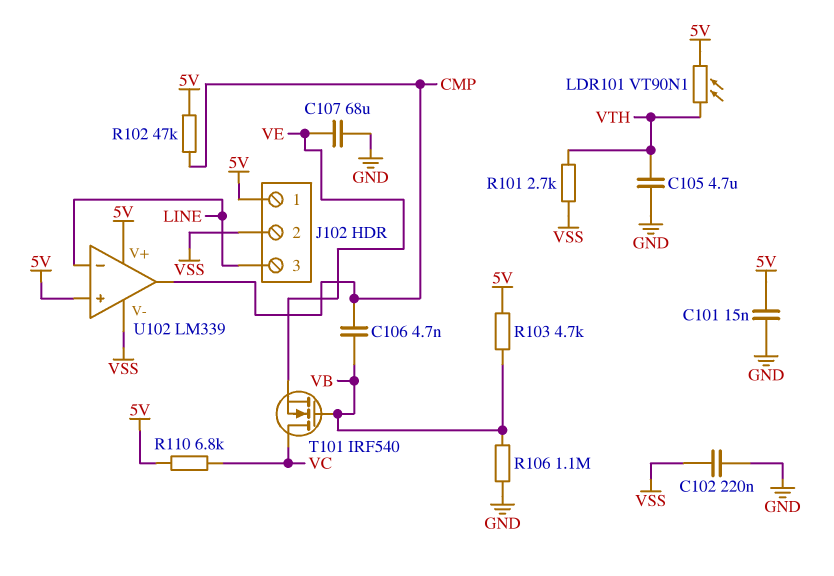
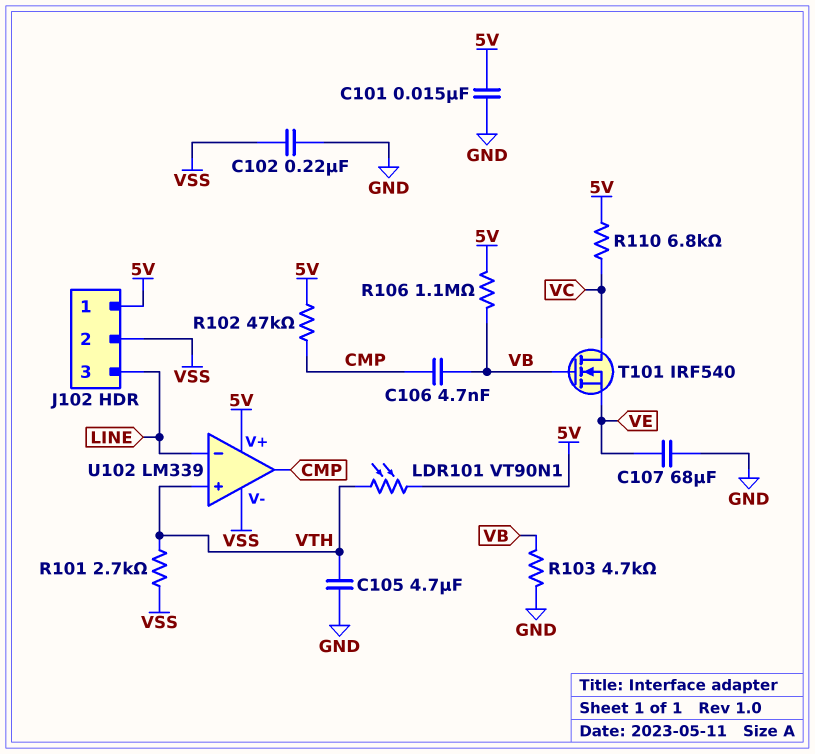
R103: 4.7k (5V, VB) -> 4.7k (GND, VB)
R106: 1.1M (GND, VB) -> 1.1M (5V, VB)
U102 pin in+: 5V -> VTH

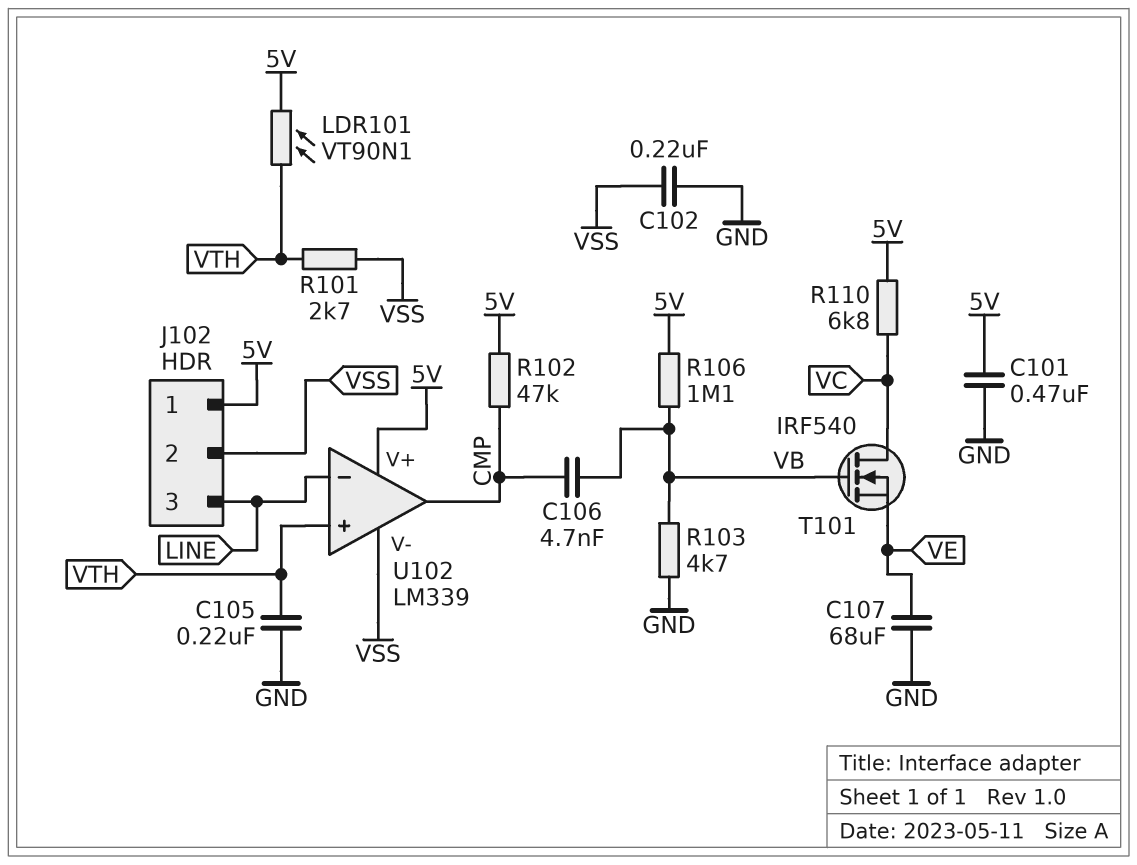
C101: 15nF (5V, GND) -> 470nF (5V, GND)
C105: 4.7uF (GND, VTH) -> 220nF (GND, VTH)

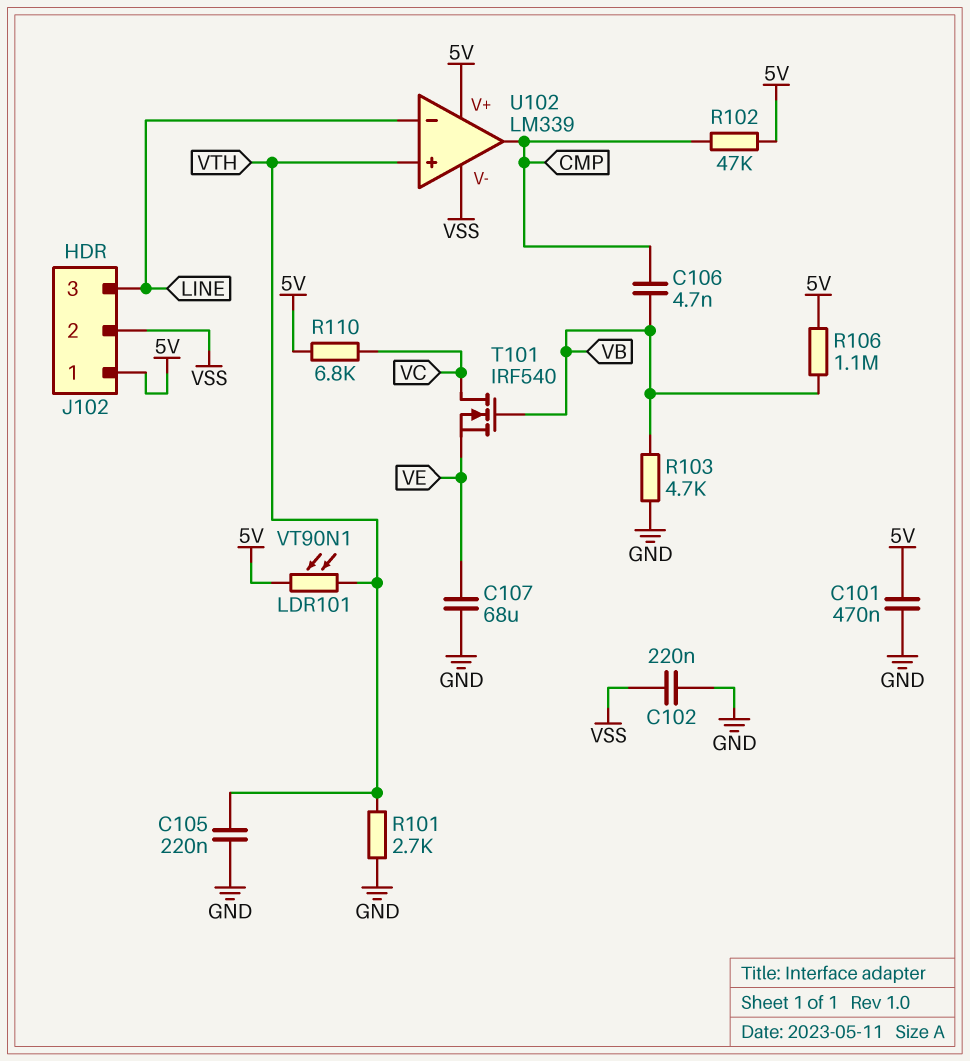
R101: 2.7k (VSS, VTH) -> 2.7k (GND, VTH)

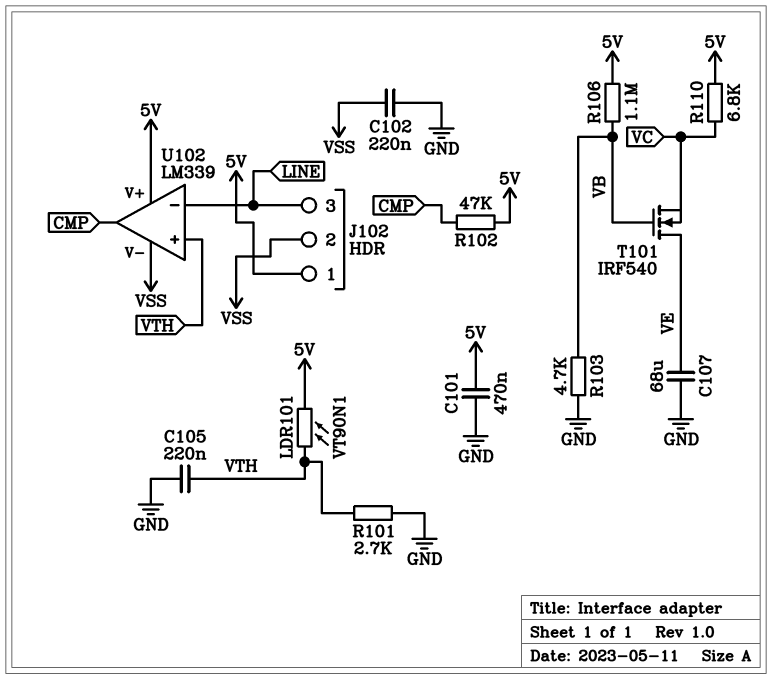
C106: 4.7nF (CMP, VB) -> none
T101: NMOS IRF540 (G VB, D VC, S VE) -> NMOS IRF540 (G VB, D VE, S VC)

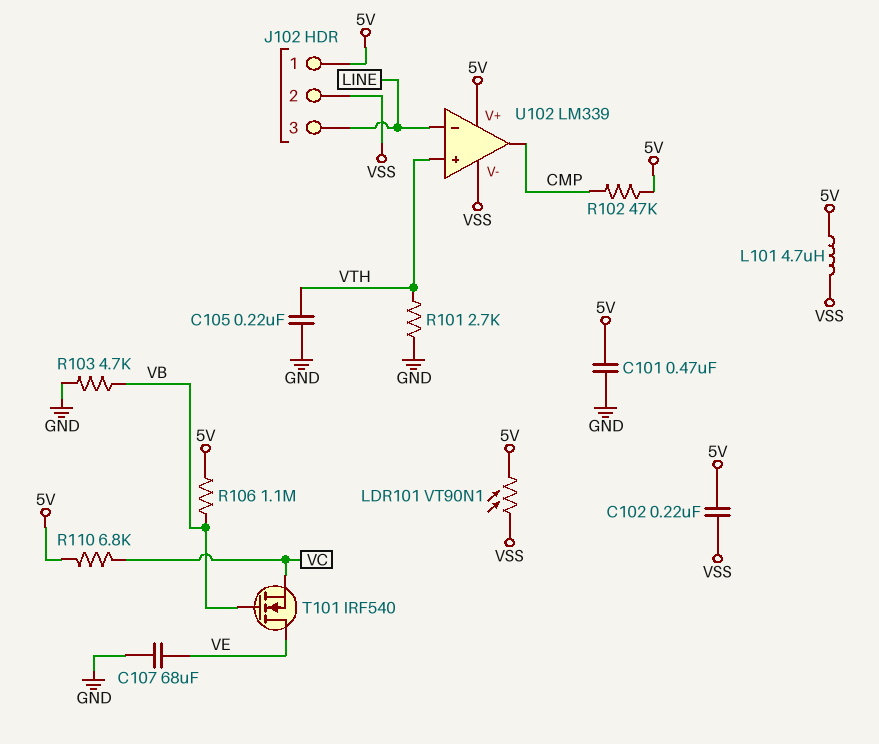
C102: 220nF (GND, VSS) -> 220nF (5V, VSS)
L101: none -> 4.7uH (5V, VSS)
LDR101: VT90N1 (5V, VTH) -> VT90N1 (5V, VSS)

